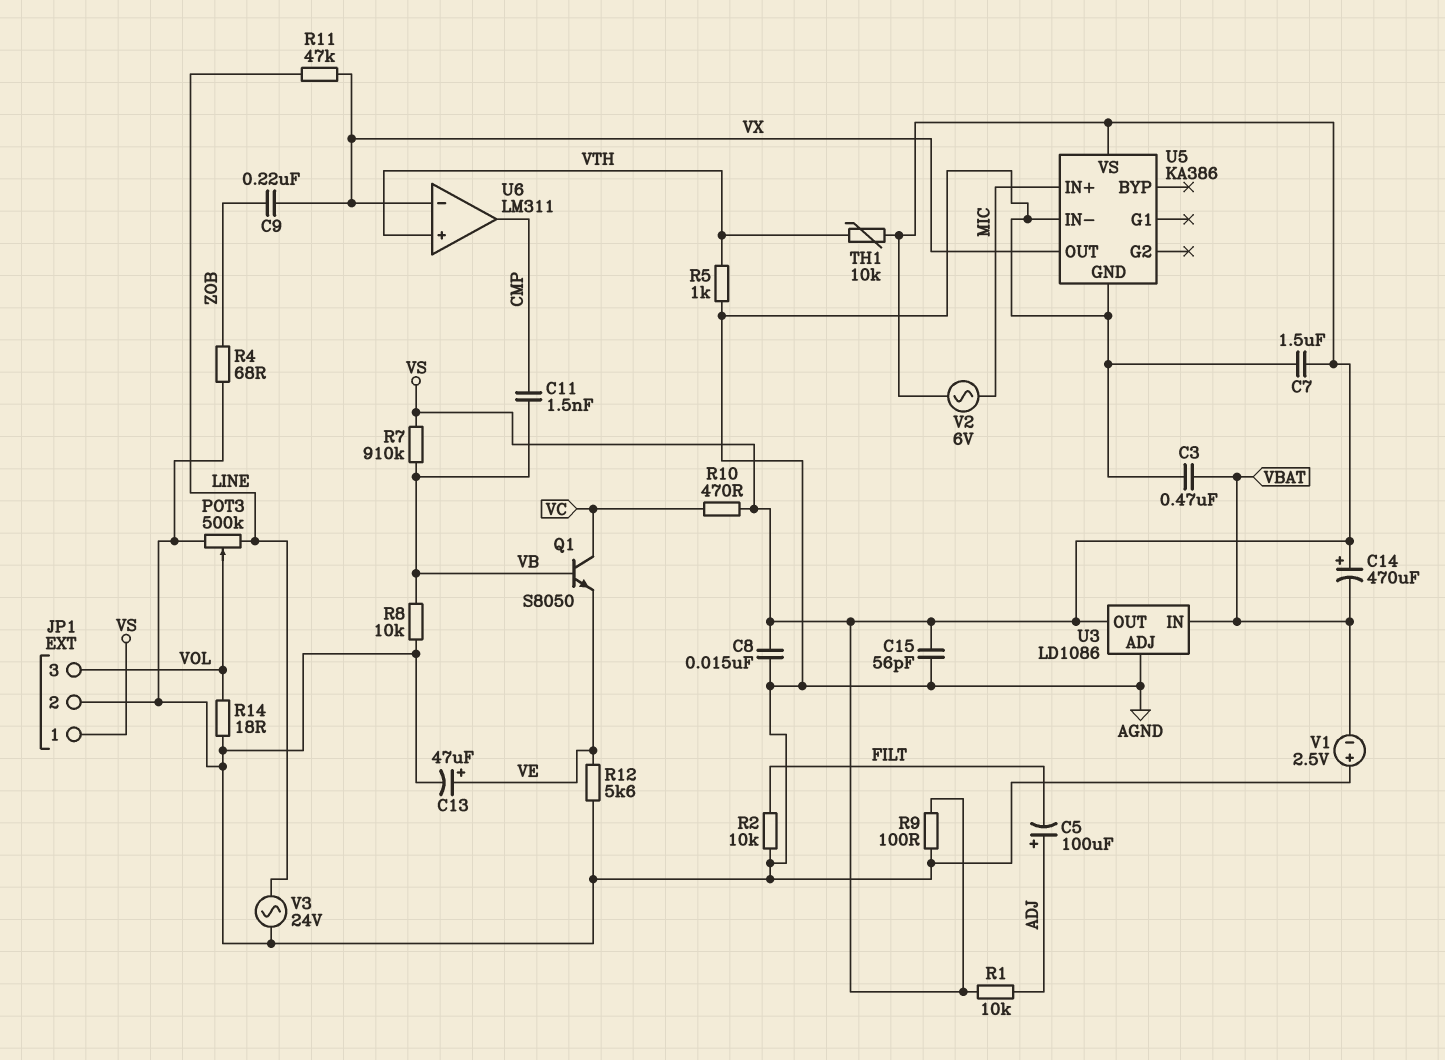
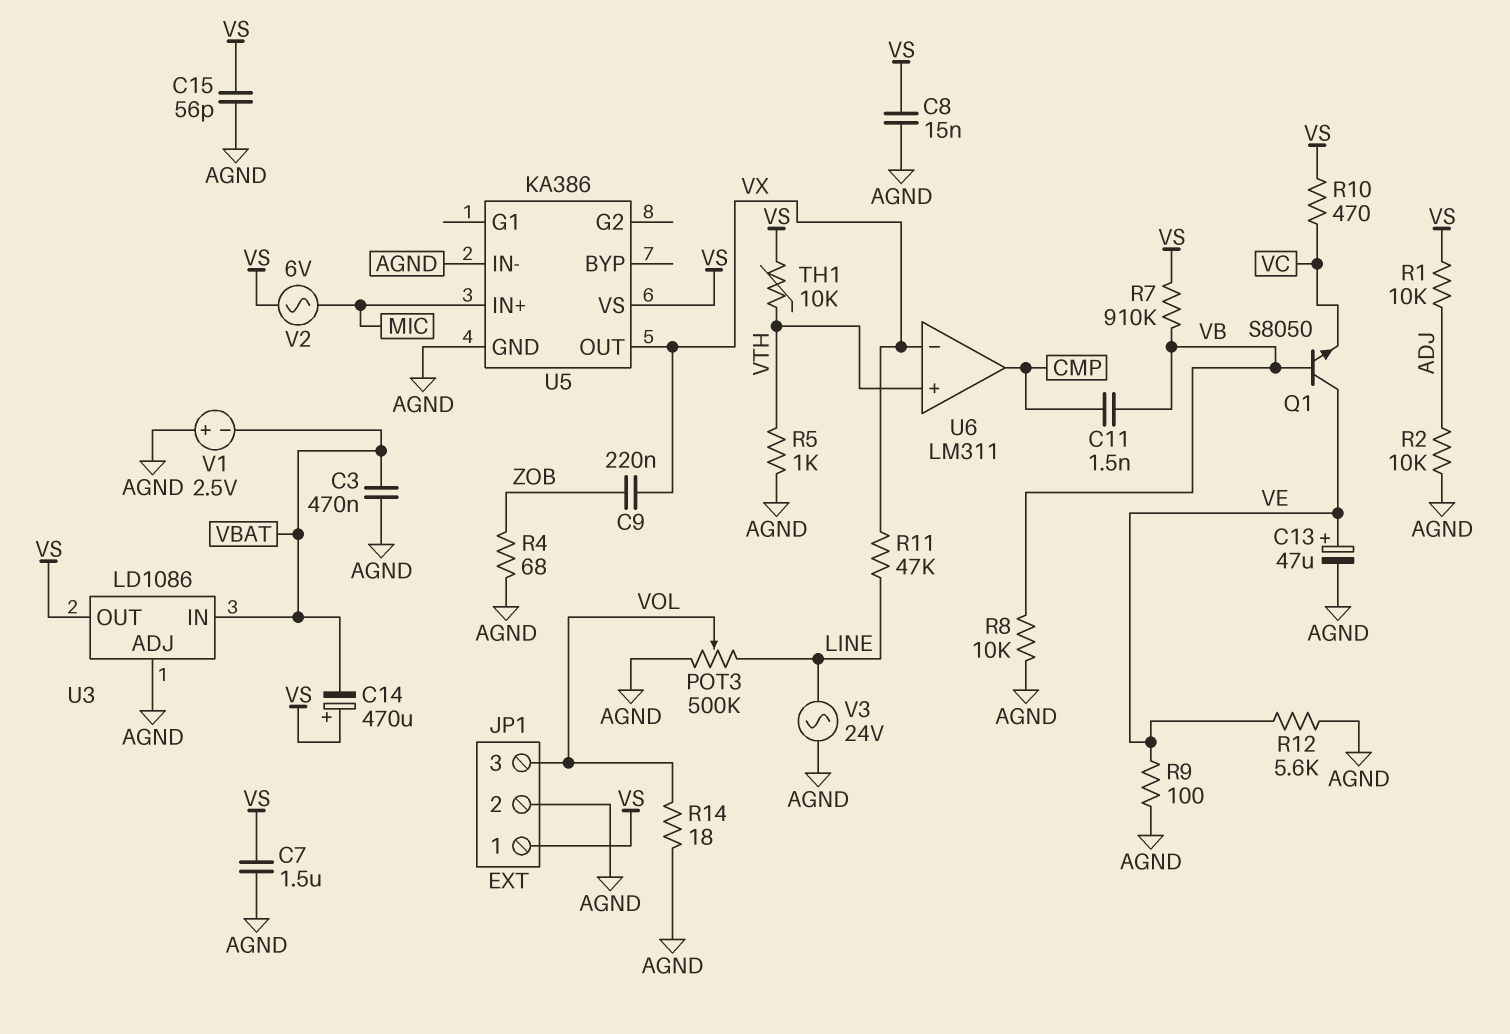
C5: 100uF (plus ADJ, minus FILT) -> none
Q1: NPN S8050 (B VB, C VC, E VE) -> NPN S8050 (B VB, C VE, E VC)
R2: 10k (AGND, FILT) -> 10k (ADJ, AGND)
R9: 100 (AGND, VS) -> 100 (AGND, VE)

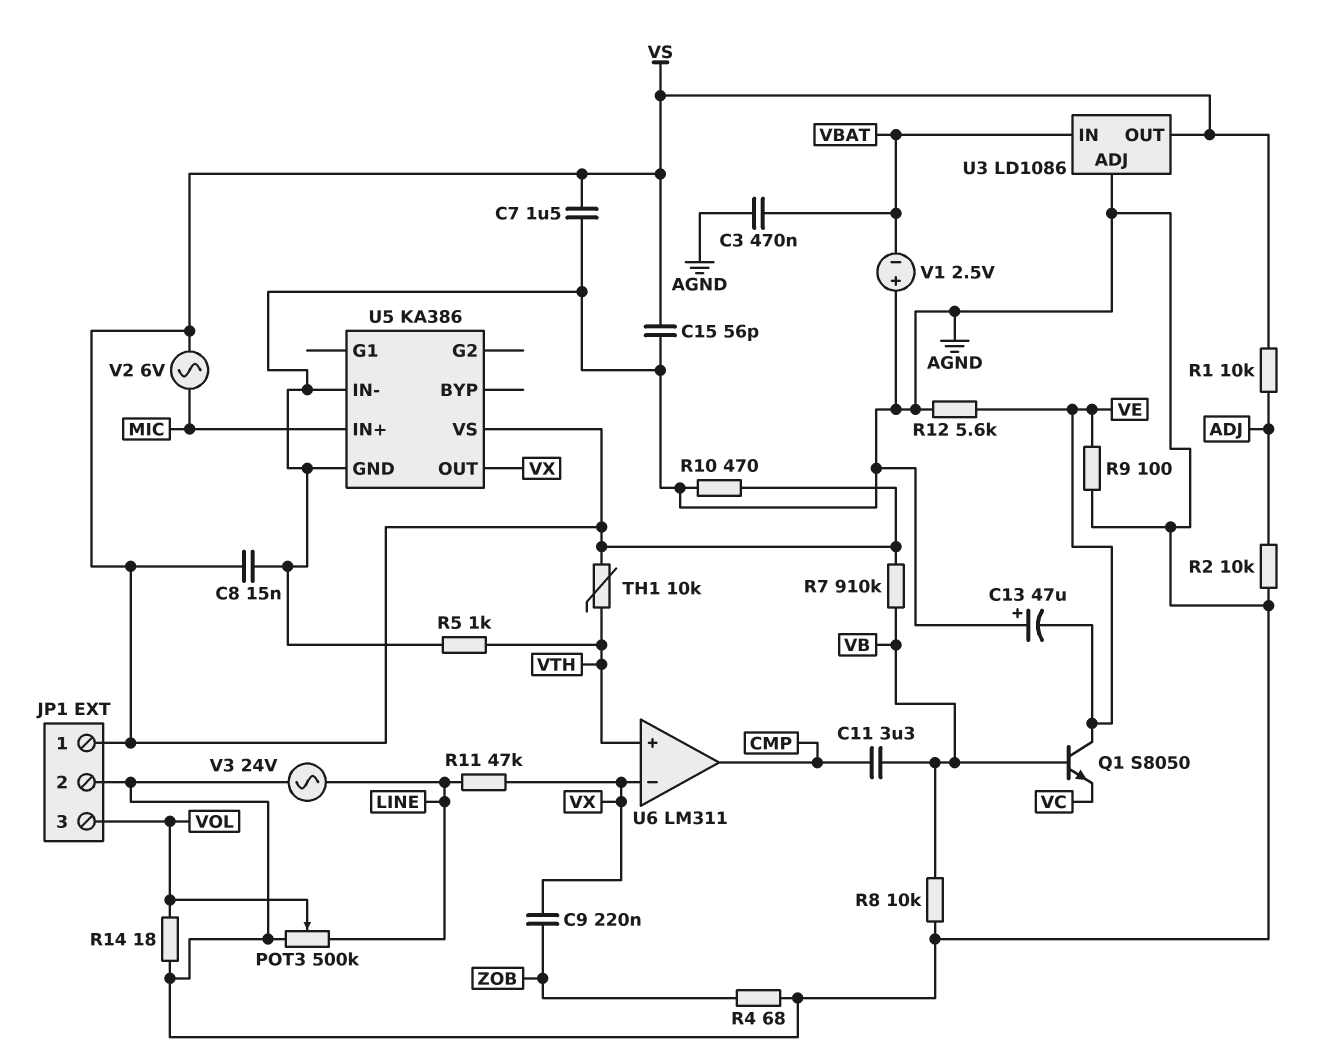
C11: 1.5nF (CMP, VB) -> 3.3uF (CMP, VB)
C13: 47uF (plus VE, minus AGND) -> 47uF (plus AGND, minus VE)
C14: 470uF (plus VS, minus VBAT) -> none
R10: 470 (VC, VS) -> 470 (AGND, VS)

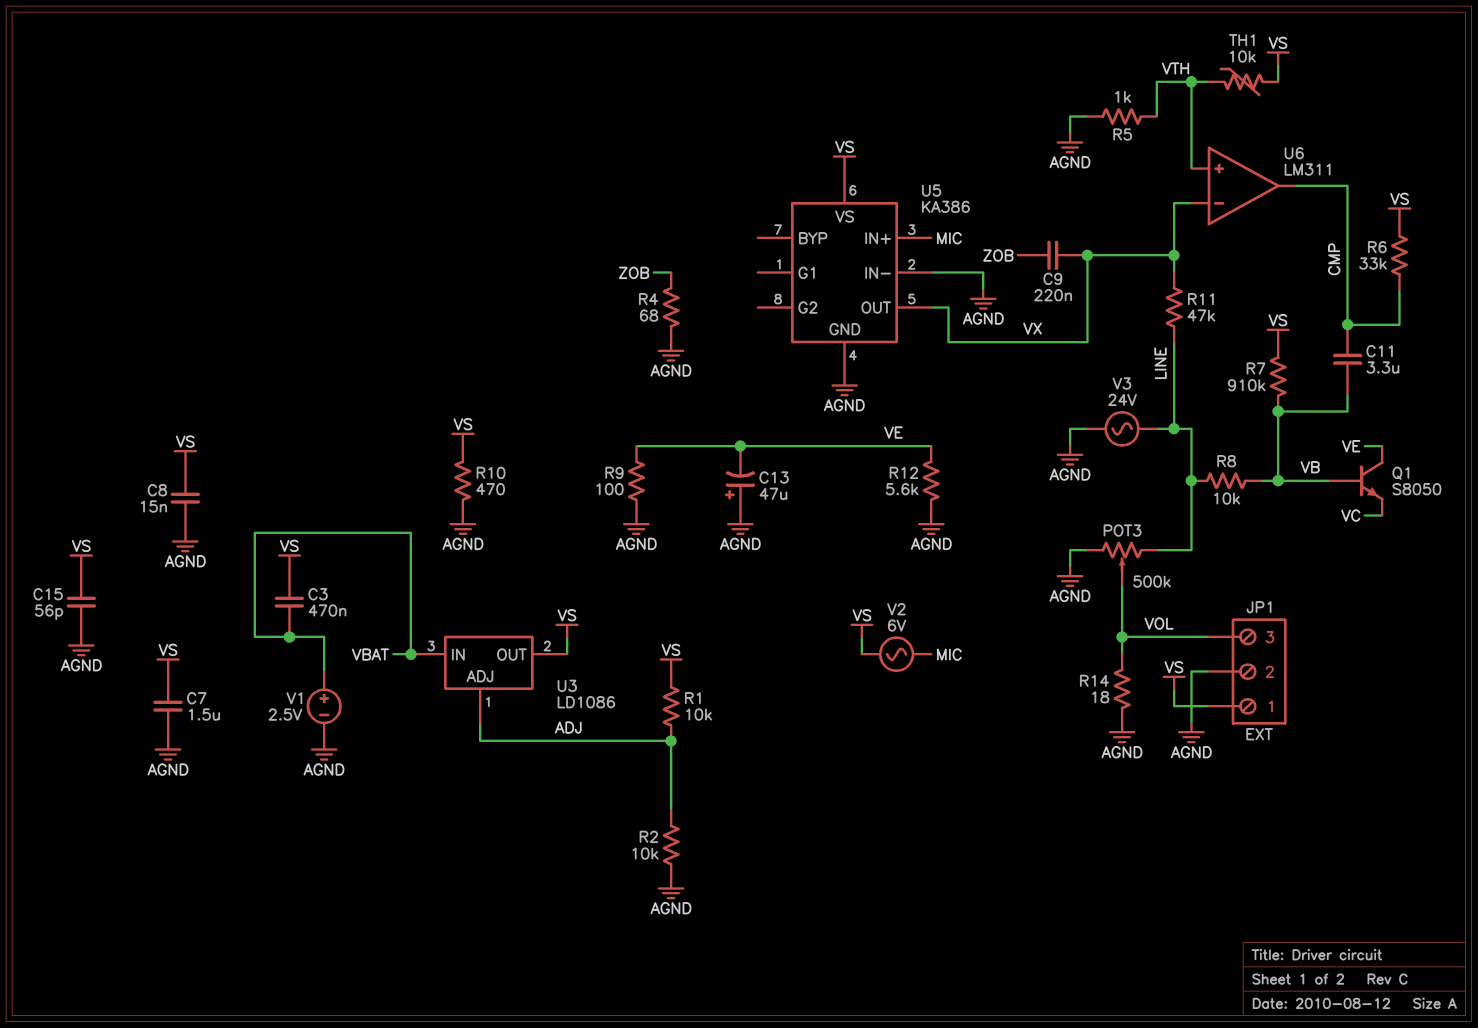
C3: 470nF (AGND, VBAT) -> 470nF (VBAT, VS)
R6: none -> 33k (CMP, VS)
R8: 10k (AGND, VB) -> 10k (LINE, VB)
U3 pin ADJ: AGND -> ADJ
V1: 2.5V (plus AGND, minus VBAT) -> 2.5V (plus VBAT, minus AGND)

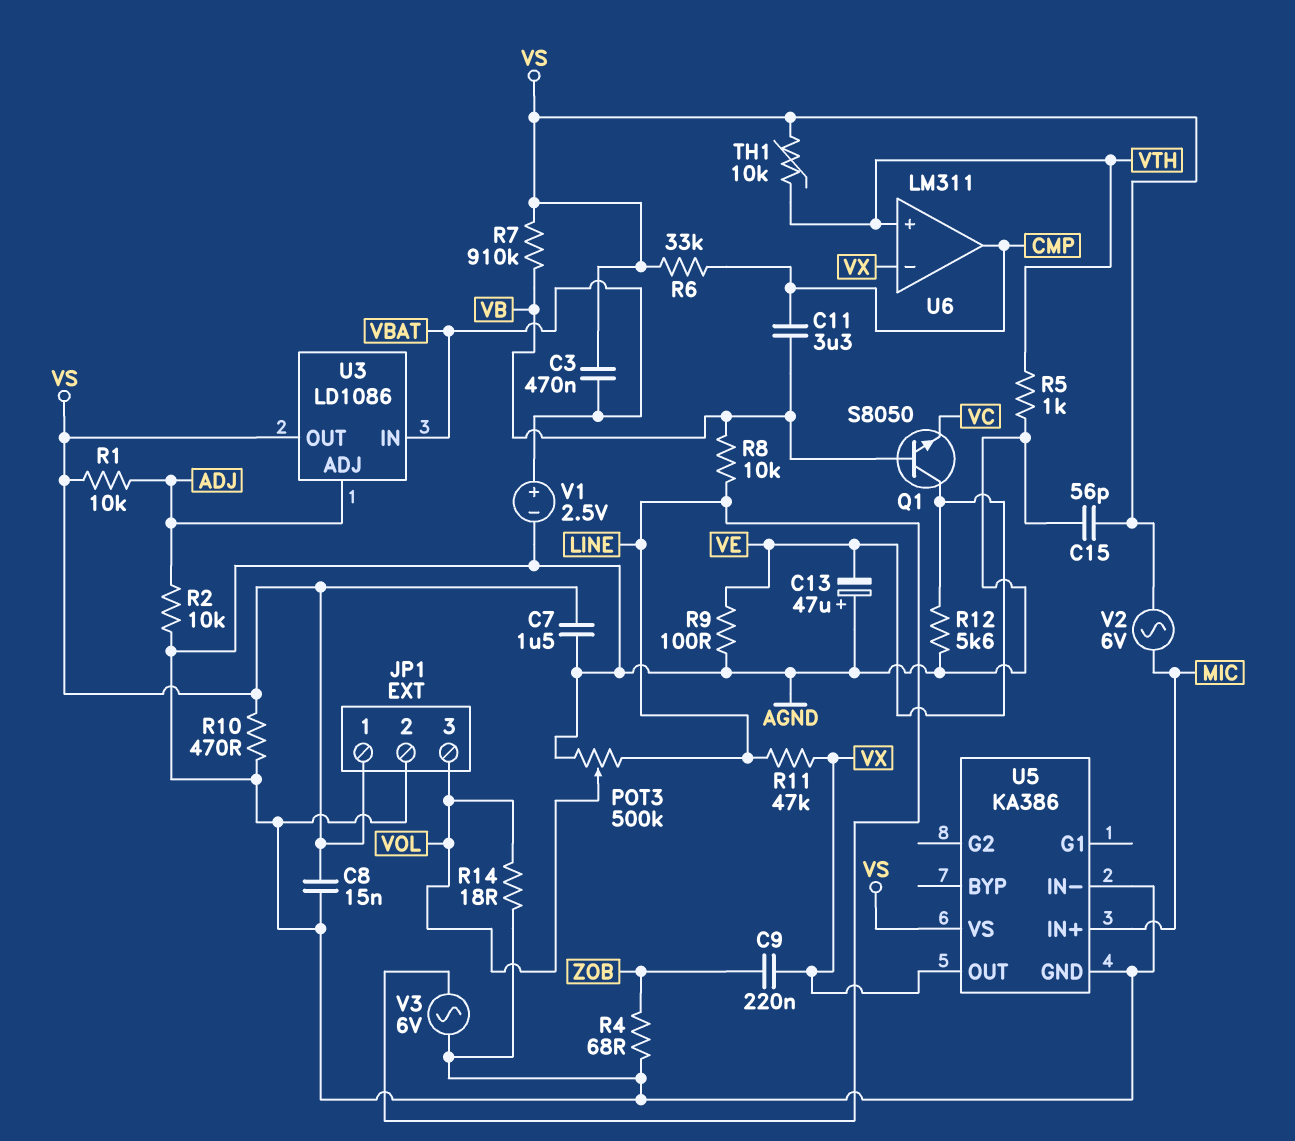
V3: AC 24V (AGND, LINE) -> AC 6V (AGND, LINE)

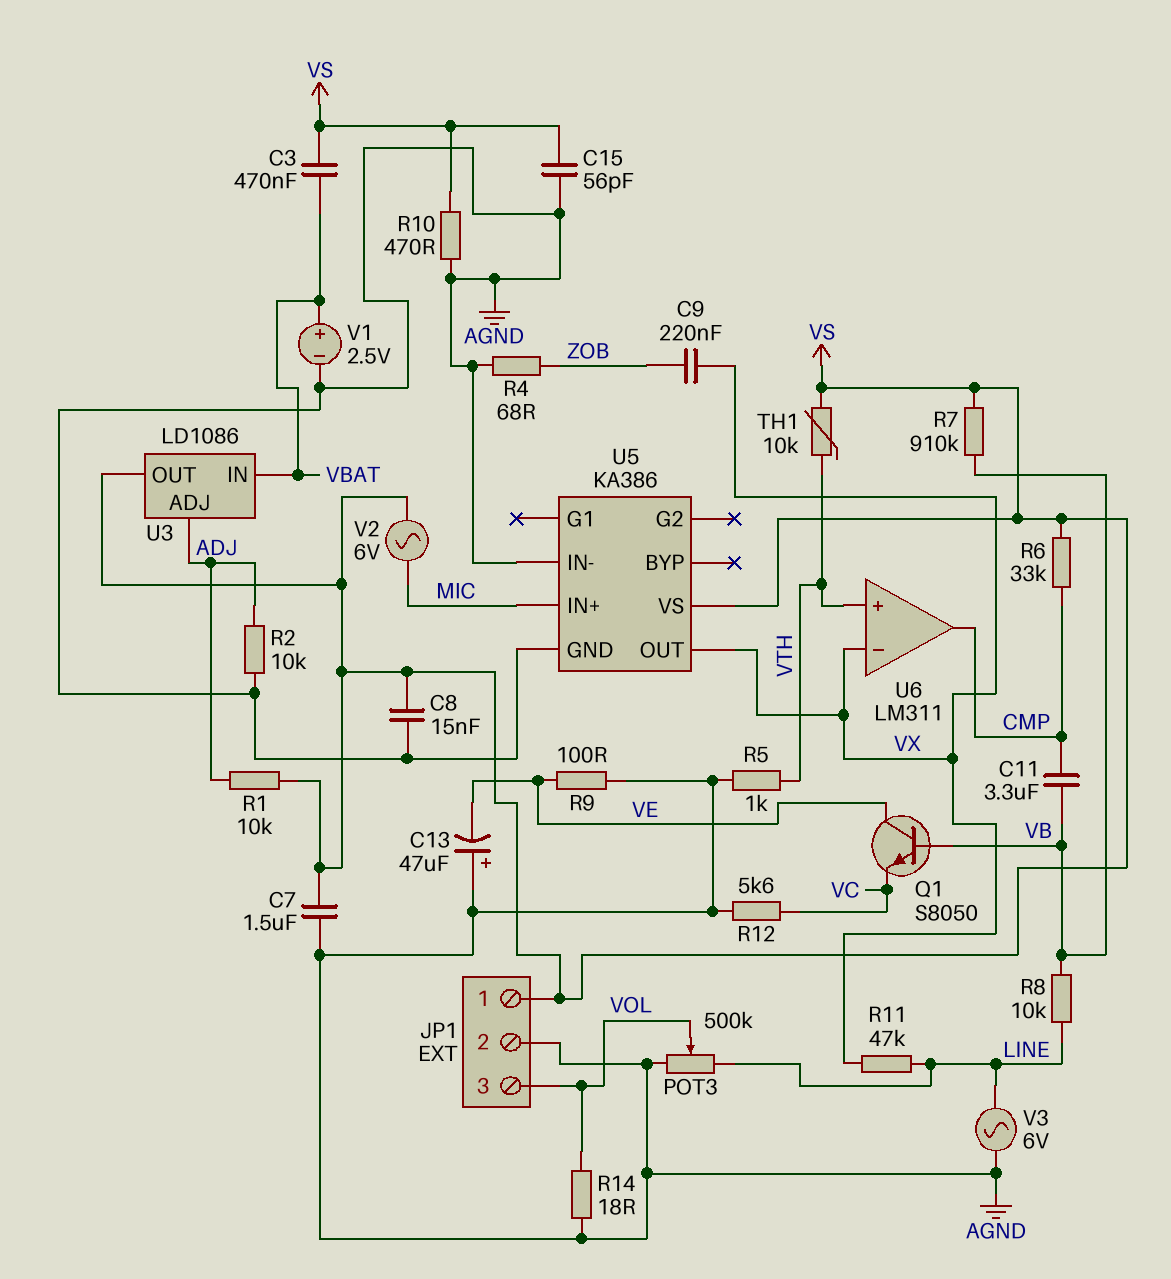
R12: 5.6k (AGND, VE) -> 5.6k (AGND, VC)

